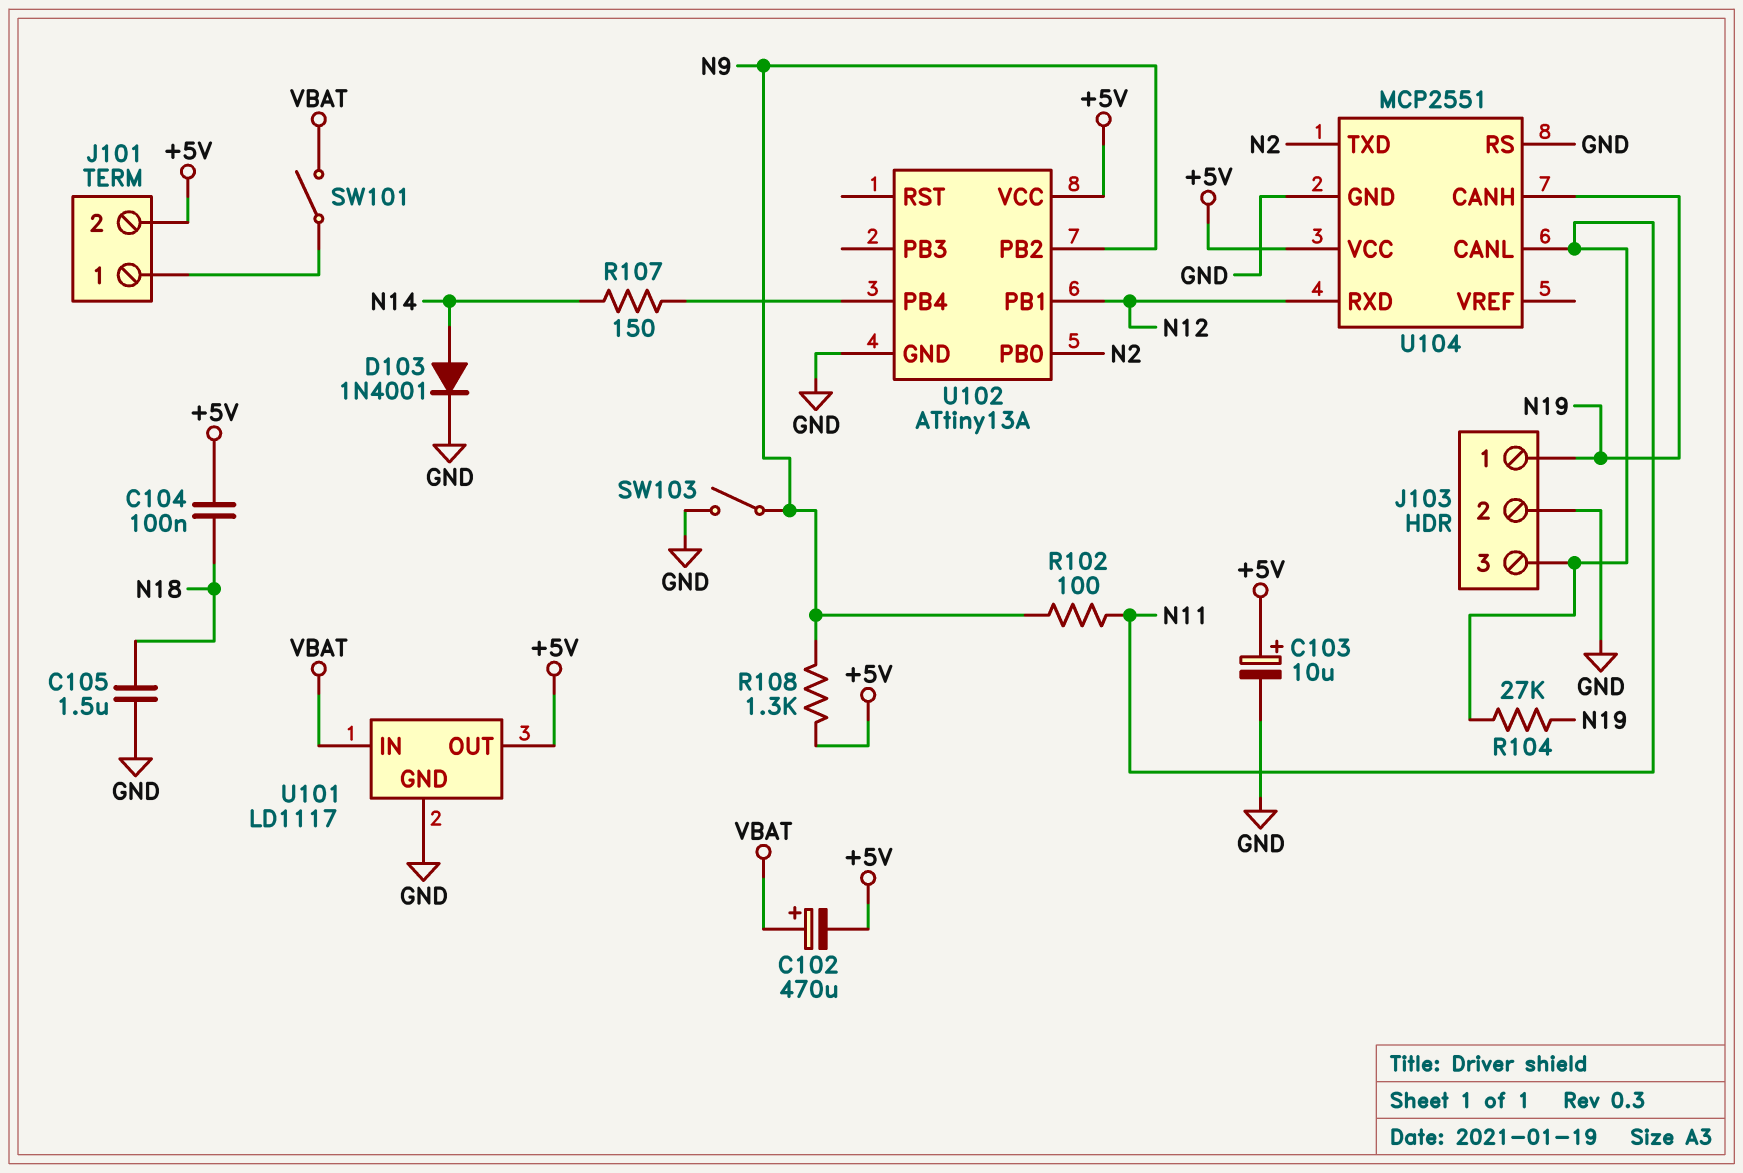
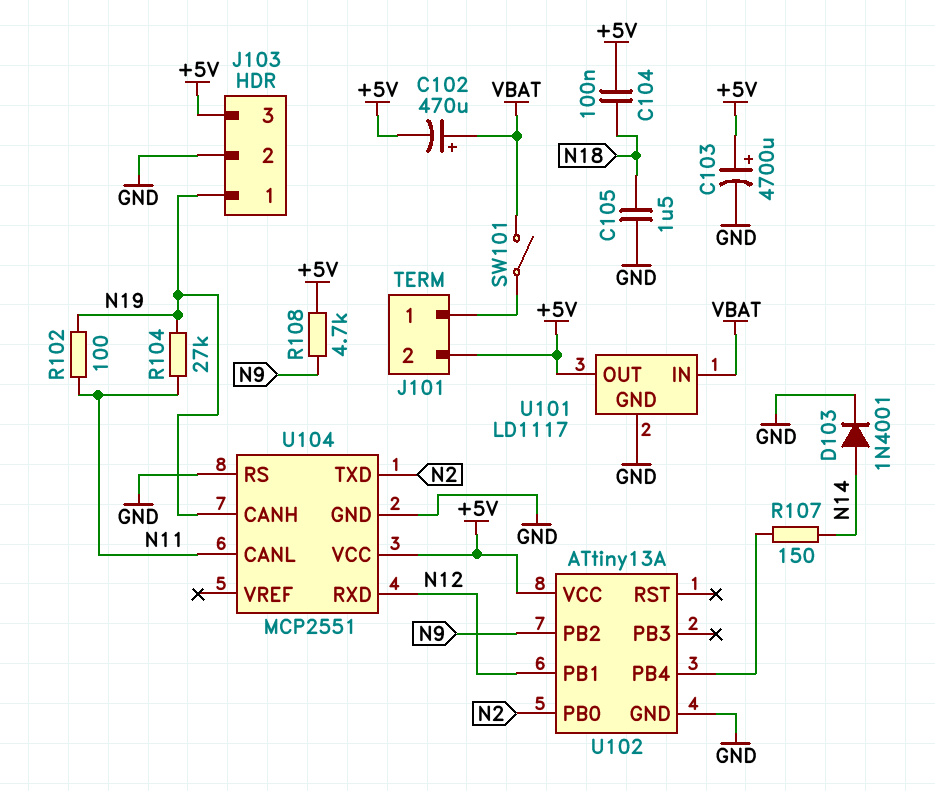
C103: 10uF (plus +5V, minus GND) -> 4700uF (plus +5V, minus GND)
J103 pin 3: N11 -> +5V
R102: 100 (N9, N11) -> 100 (N11, N19)
R108: 1.3k (+5V, N9) -> 4.7k (+5V, N9)
SW103: switch (GND, N9) -> none

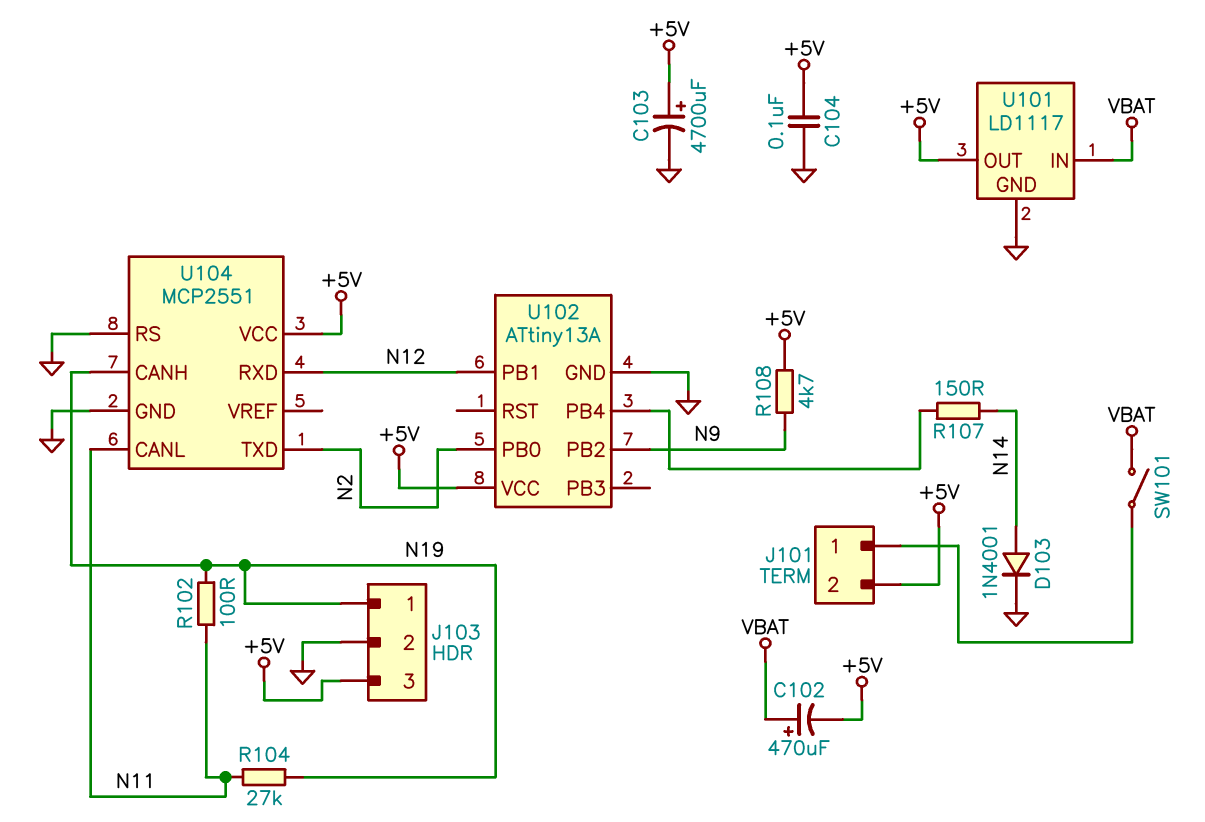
C104: 100nF (+5V, N18) -> 100nF (+5V, GND)
C105: 1.5uF (GND, N18) -> none

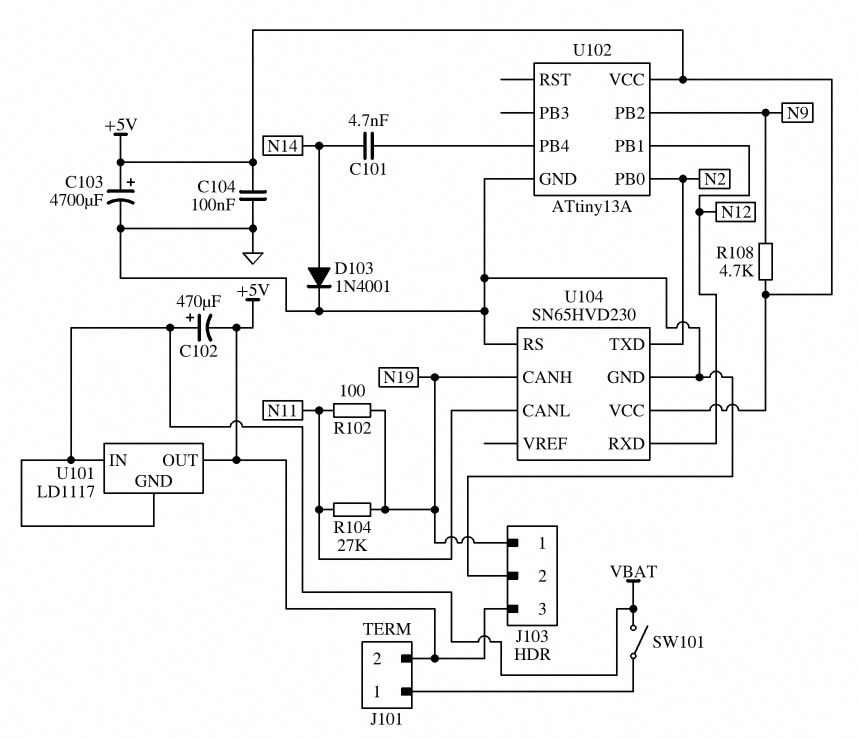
C101: none -> 4.7nF (N14, U102/PB4)
R107: 150 (N14, U102/PB4) -> none
U101 pin GND: GND -> VBAT
U104: MCP2551 -> SN65HVD230

